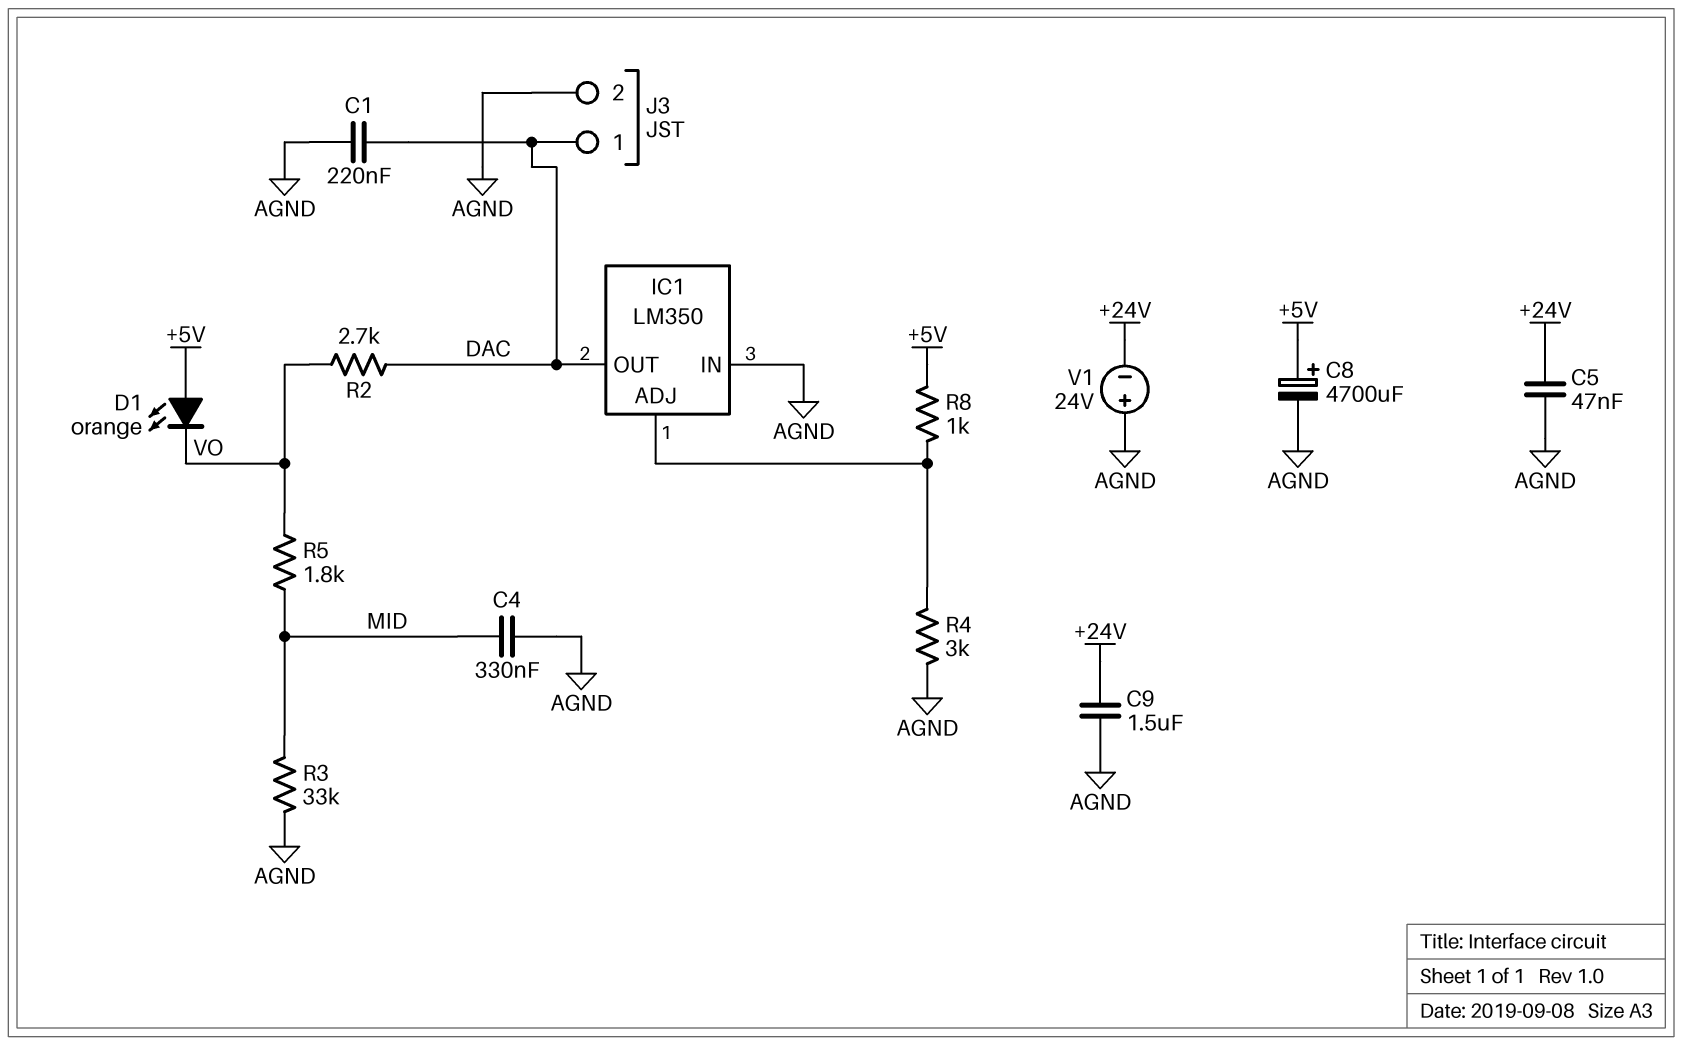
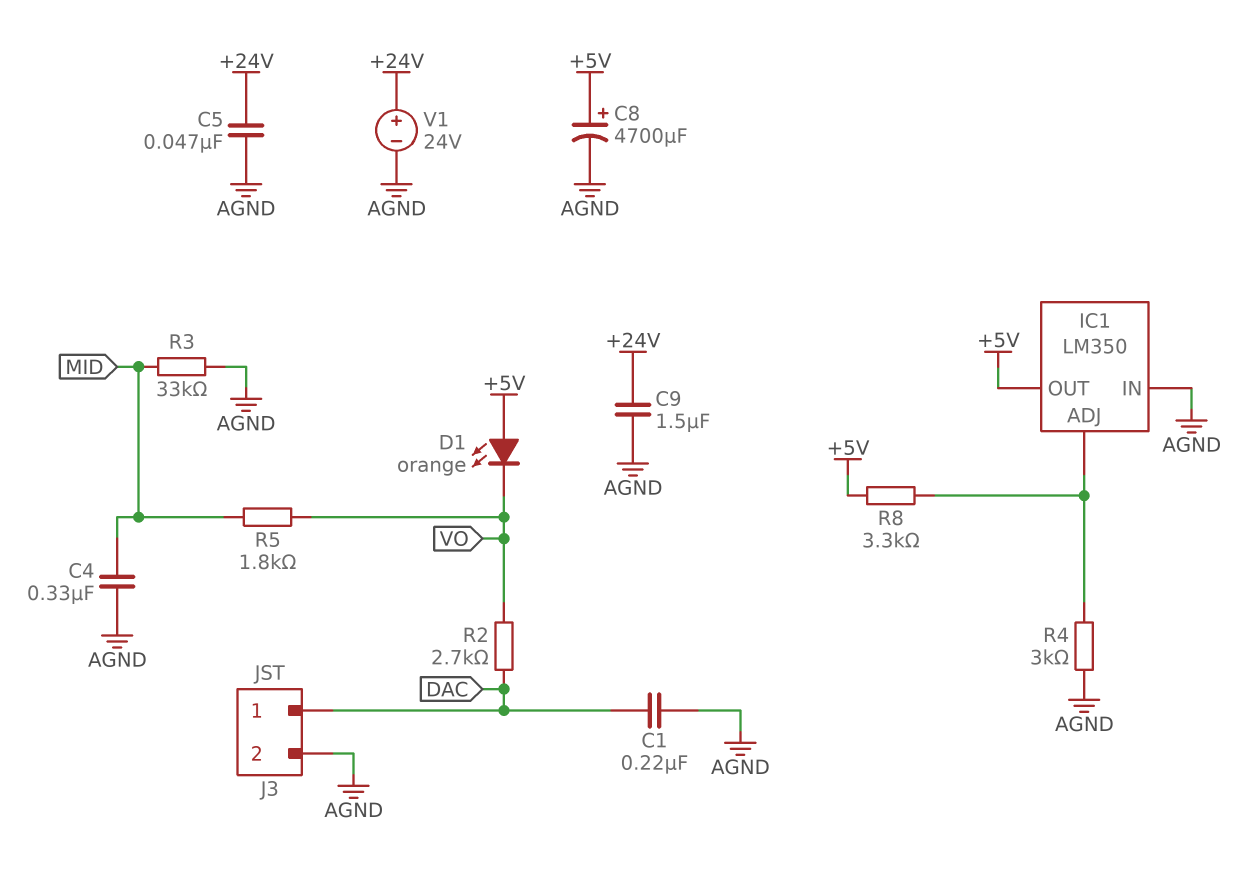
IC1 pin OUT: DAC -> +5V
R8: 1k (+5V, IC1/ADJ) -> 3.3k (+5V, IC1/ADJ)
V1: 24V (plus AGND, minus +24V) -> 24V (plus +24V, minus AGND)

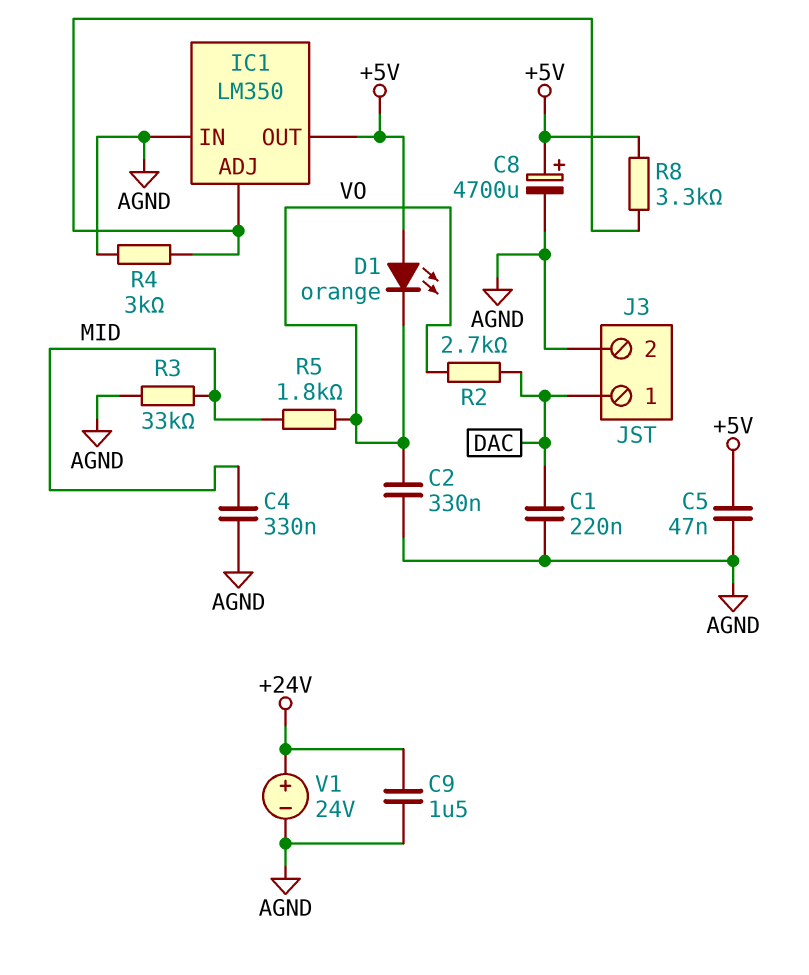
C2: none -> 330nF (AGND, VO)
C5: 47nF (+24V, AGND) -> 47nF (+5V, AGND)

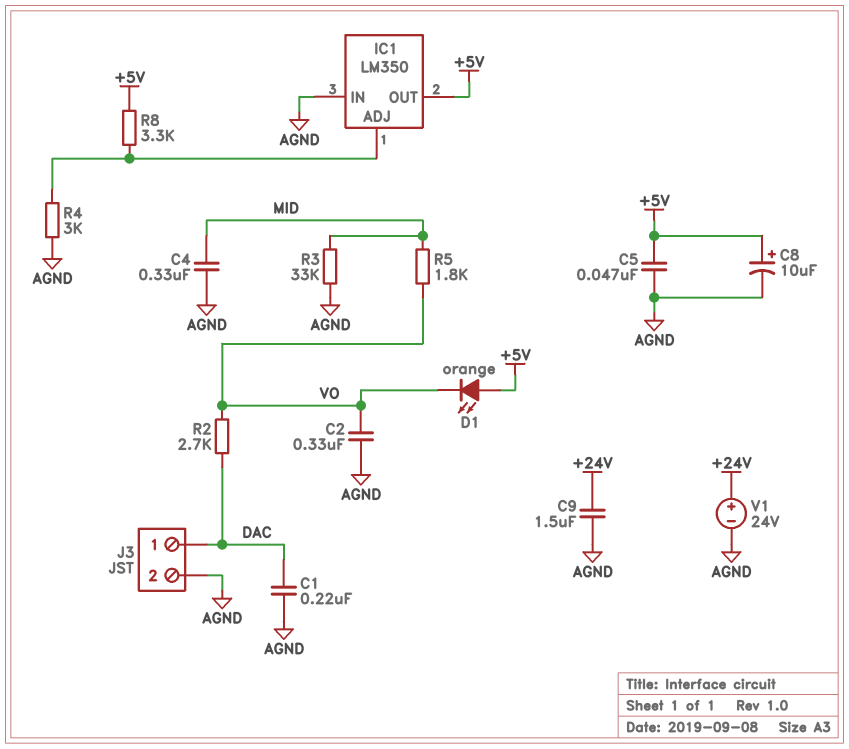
C8: 4700uF (plus +5V, minus AGND) -> 10uF (plus +5V, minus AGND)

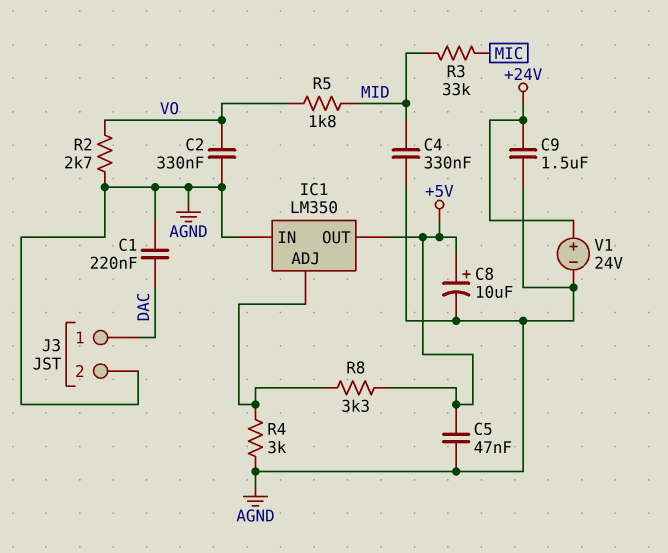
D1: LED orange (A +5V, K VO) -> none
R2: 2.7k (DAC, VO) -> 2.7k (AGND, VO)
R3: 33k (AGND, MID) -> 33k (MIC, MID)

